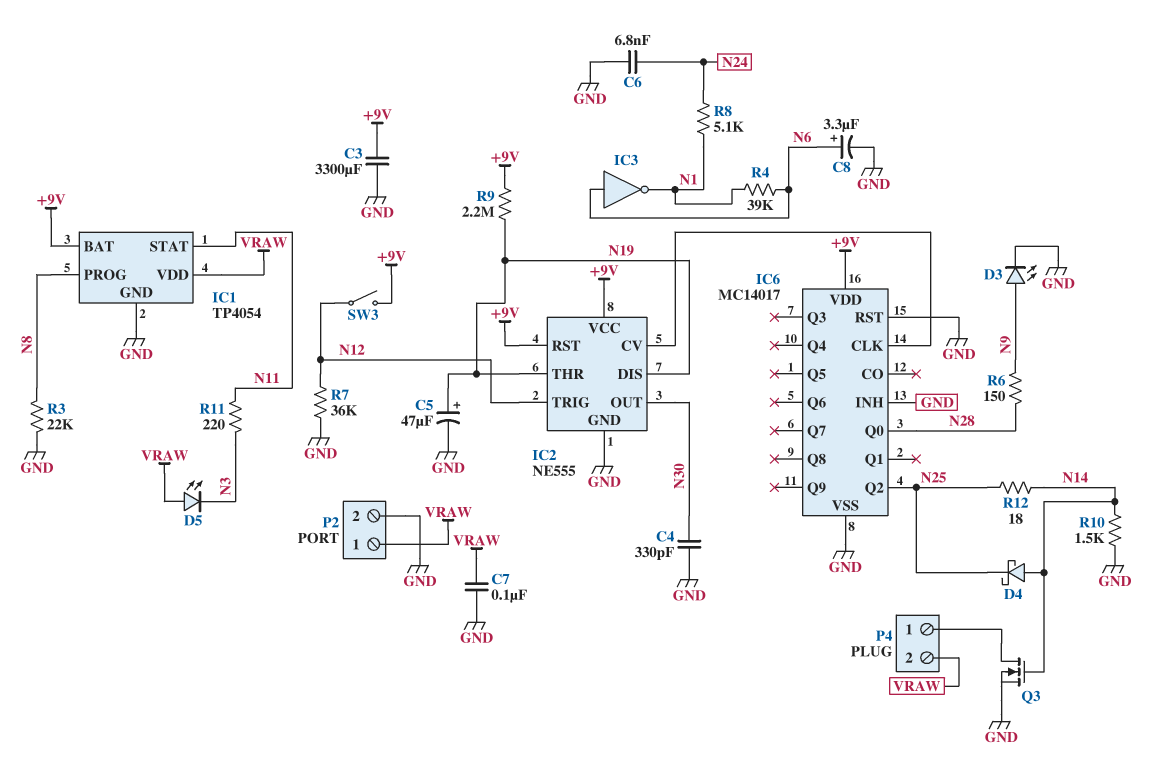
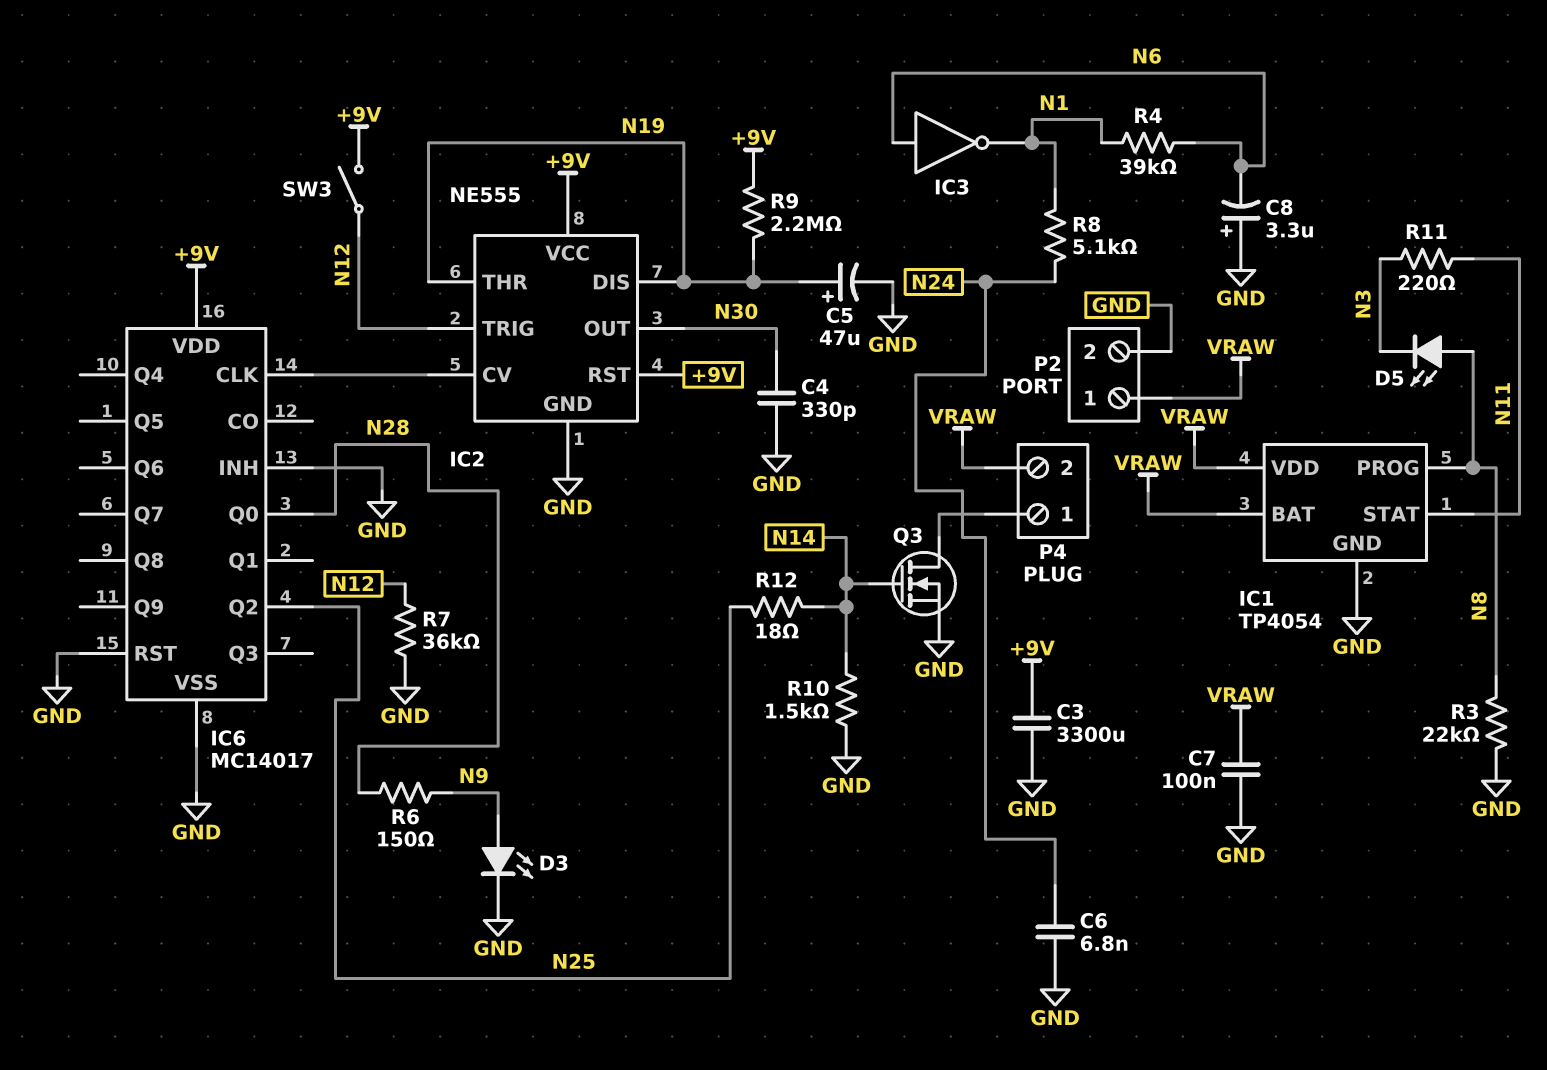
C8: 3.3uF (plus N6, minus GND) -> 3.3uF (plus GND, minus N6)
D4: schottky (A N14, K N25) -> none
D5: LED (A VRAW, K N3) -> LED (A N8, K N3)
IC1 pin BAT: +9V -> VRAW

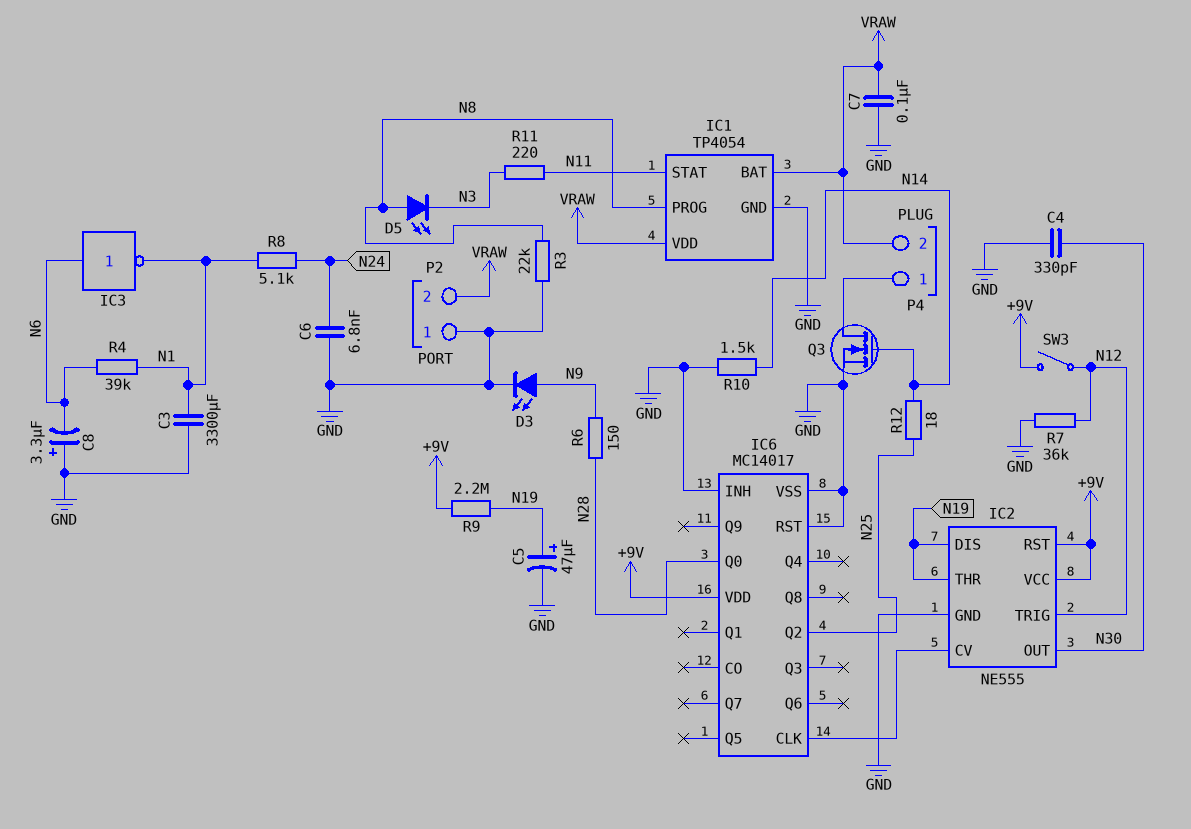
C3: 3300uF (+9V, GND) -> 3300uF (GND, N1)
P2 pin 1: VRAW -> GND
P2 pin 2: GND -> VRAW

